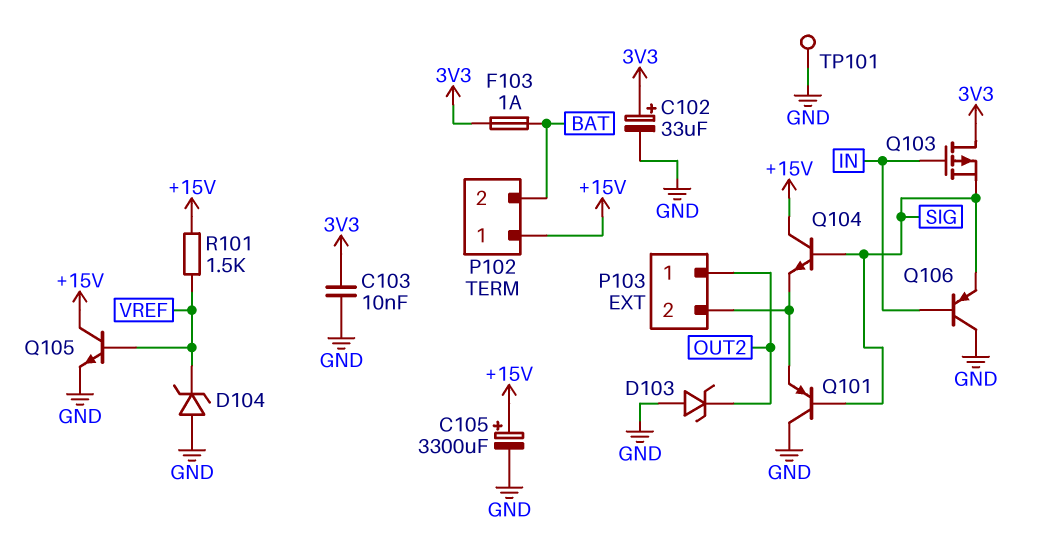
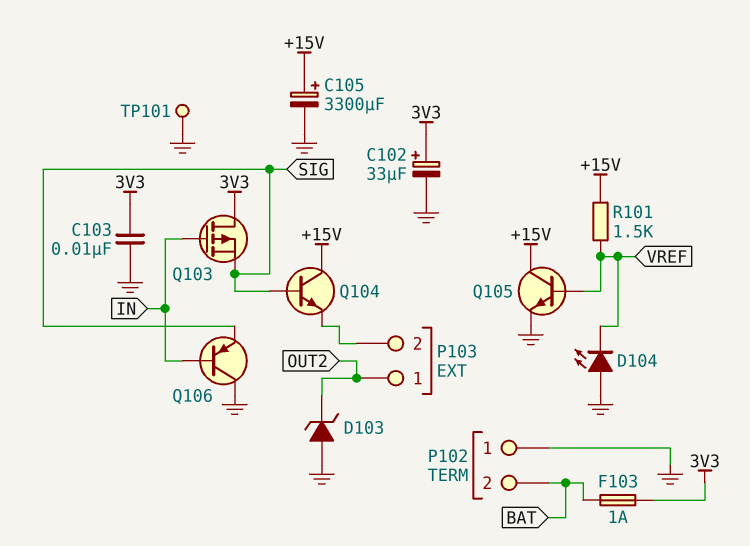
D104: zener (A GND, K VREF) -> LED (A GND, K VREF)
P102 pin 1: +15V -> GND
Q101: PNP (B SIG, C GND, E P103/2) -> none

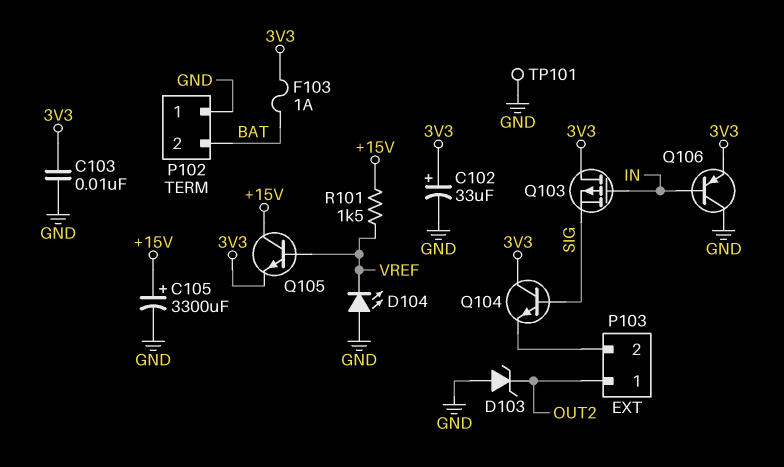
Q104: NPN (B SIG, C +15V, E P103/2) -> NPN (B SIG, C 3V3, E P103/2)
Q105: NPN (B VREF, C +15V, E GND) -> NPN (B VREF, C +15V, E 3V3)
Q106: PNP (B IN, C GND, E SIG) -> PNP (B IN, C GND, E 3V3)

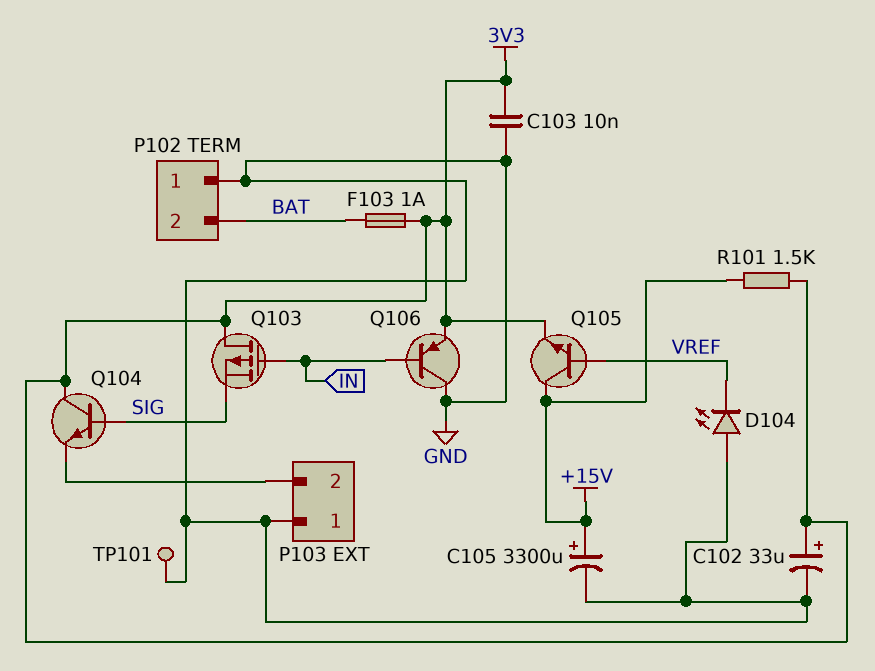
D103: zener (A GND, K OUT2) -> none
P103 pin 1: OUT2 -> GND
R101: 1.5k (+15V, VREF) -> 1.5k (+15V, 3V3)

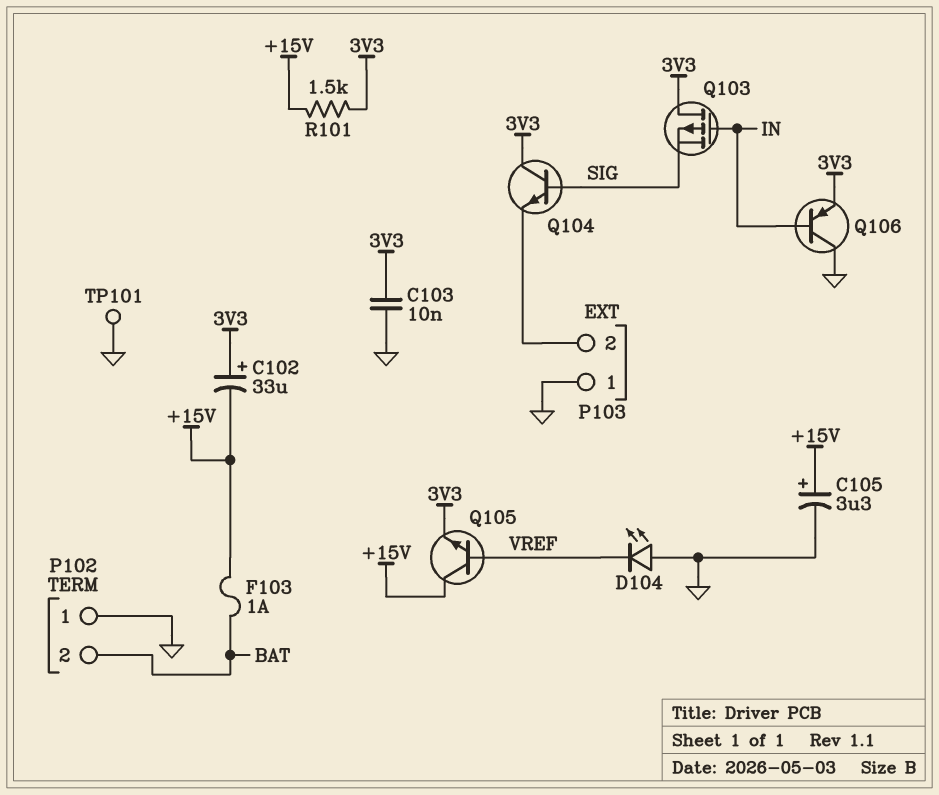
C102: 33uF (plus 3V3, minus GND) -> 33uF (plus 3V3, minus +15V)
C105: 3300uF (plus +15V, minus GND) -> 3.3uF (plus +15V, minus GND)
F103: 1A (3V3, BAT) -> 1A (+15V, BAT)

